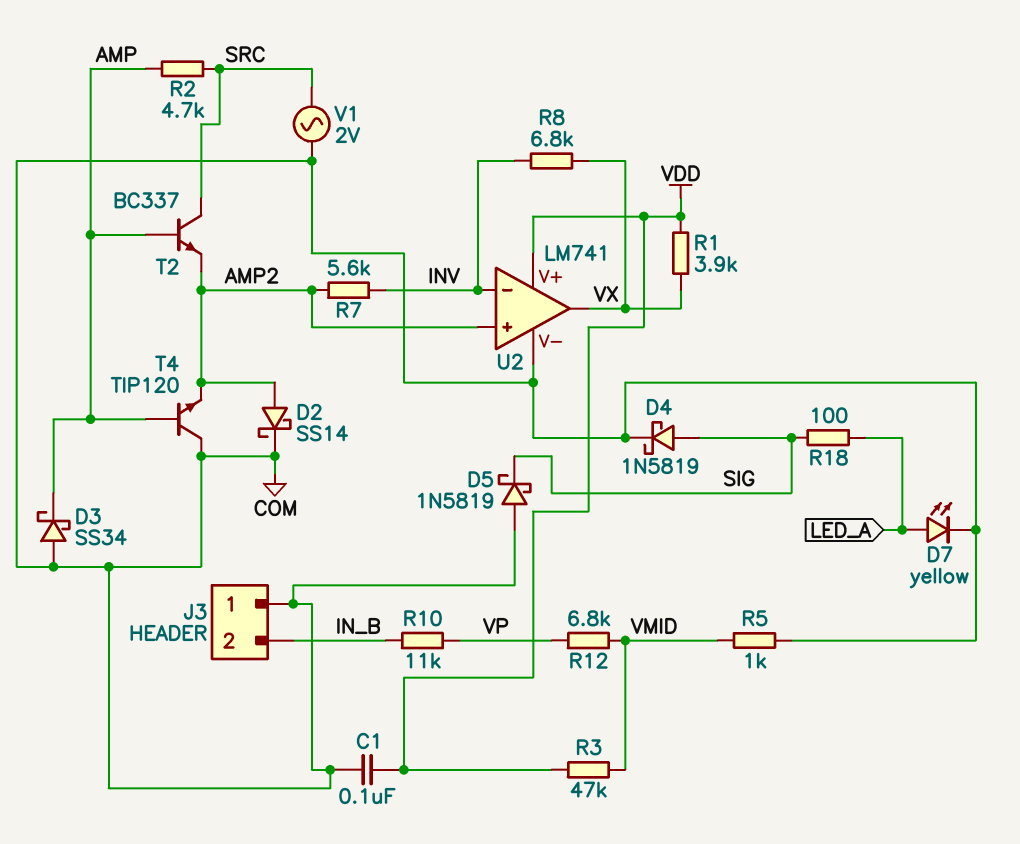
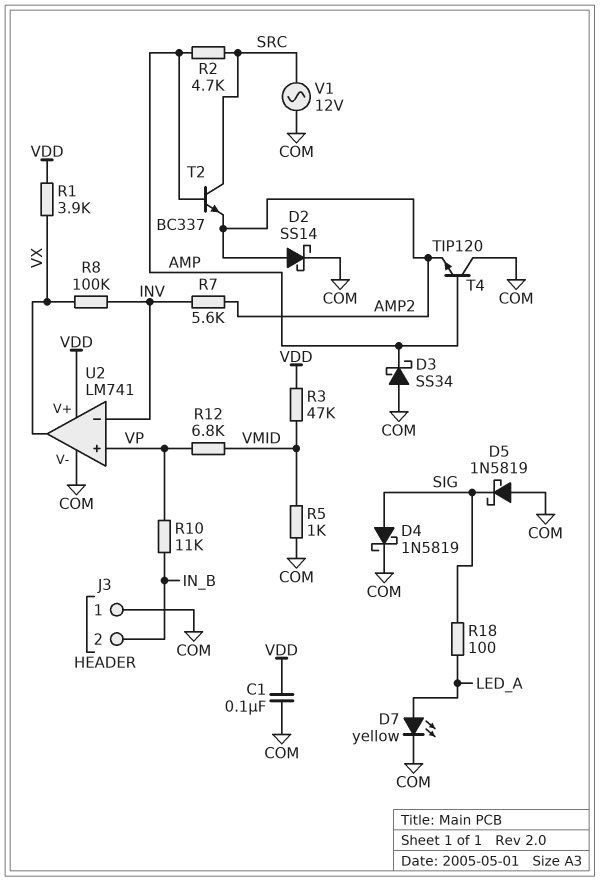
R8: 6.8k (INV, VX) -> 100k (INV, VX)
U2 pin in+: AMP2 -> VP
V1: AC 2V (COM, SRC) -> AC 12V (COM, SRC)

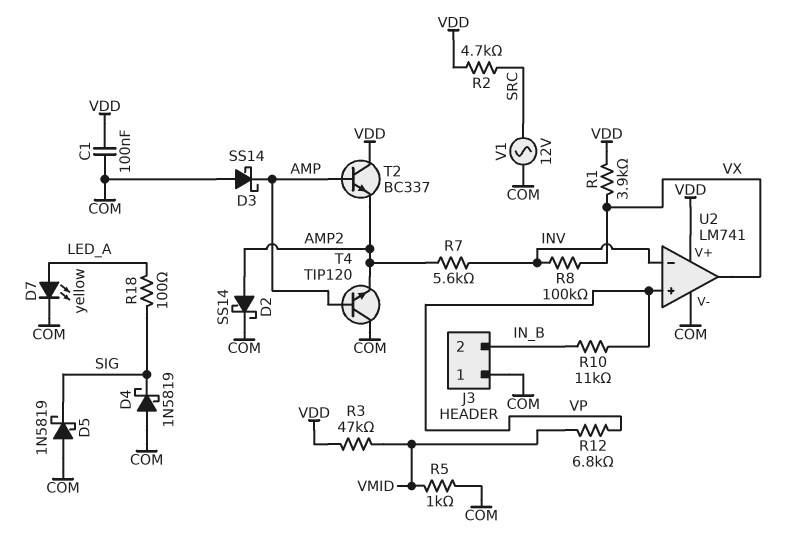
D3: schottky SS34 (A COM, K AMP) -> schottky SS14 (A COM, K AMP)
D4: schottky 1N5819 (A SIG, K COM) -> schottky 1N5819 (A COM, K SIG)
R2: 4.7k (AMP, SRC) -> 4.7k (SRC, VDD)
T2: NPN BC337 (B AMP, C SRC, E AMP2) -> NPN BC337 (B AMP, C VDD, E AMP2)

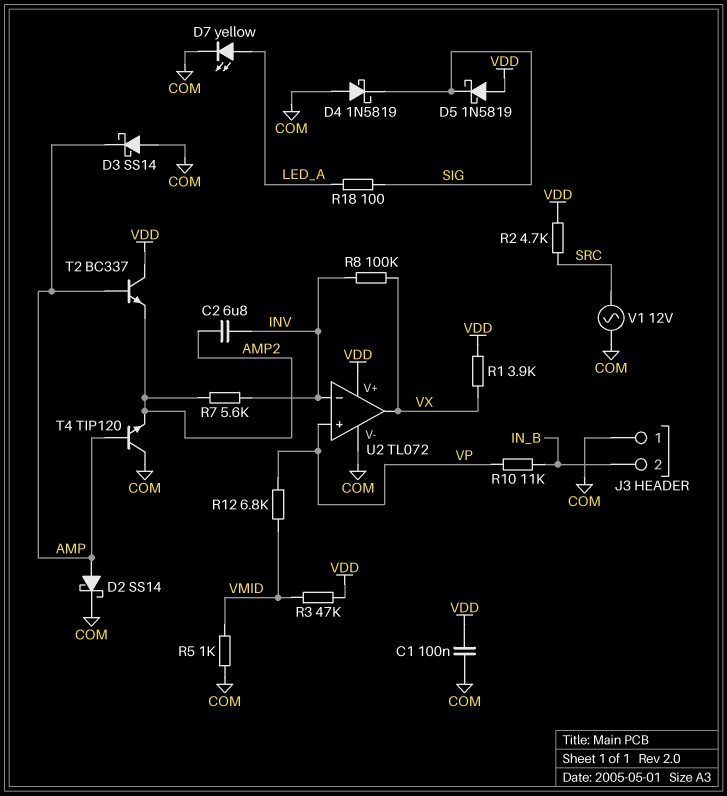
C2: none -> 6.8uF (AMP2, INV)
D2: schottky SS14 (A AMP2, K COM) -> schottky SS14 (A AMP, K COM)
D5: schottky 1N5819 (A COM, K SIG) -> schottky 1N5819 (A VDD, K SIG)
U2: LM741 -> TL072

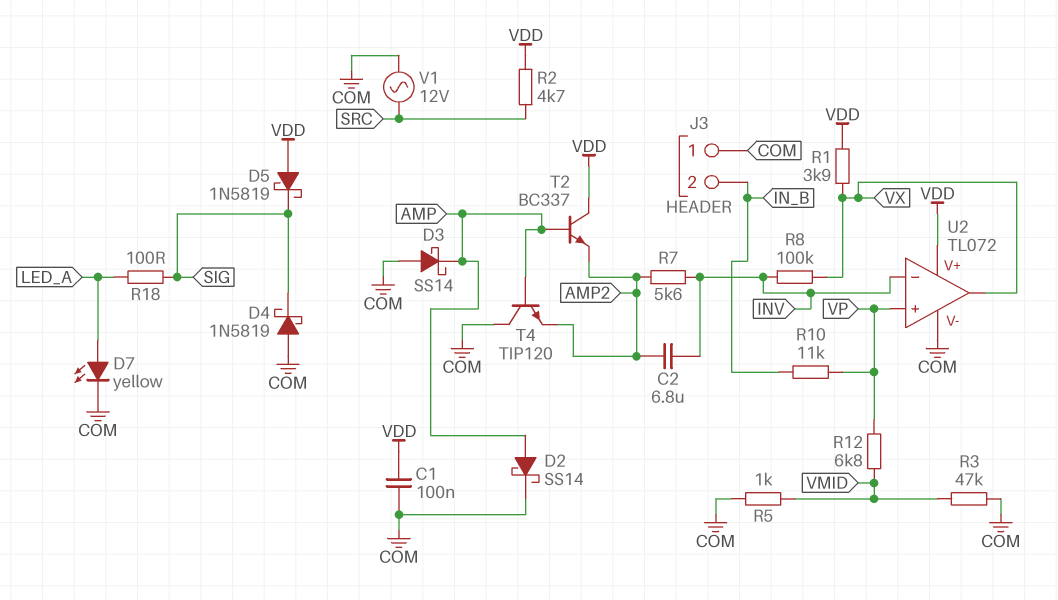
R3: 47k (VDD, VMID) -> 47k (COM, VMID)

